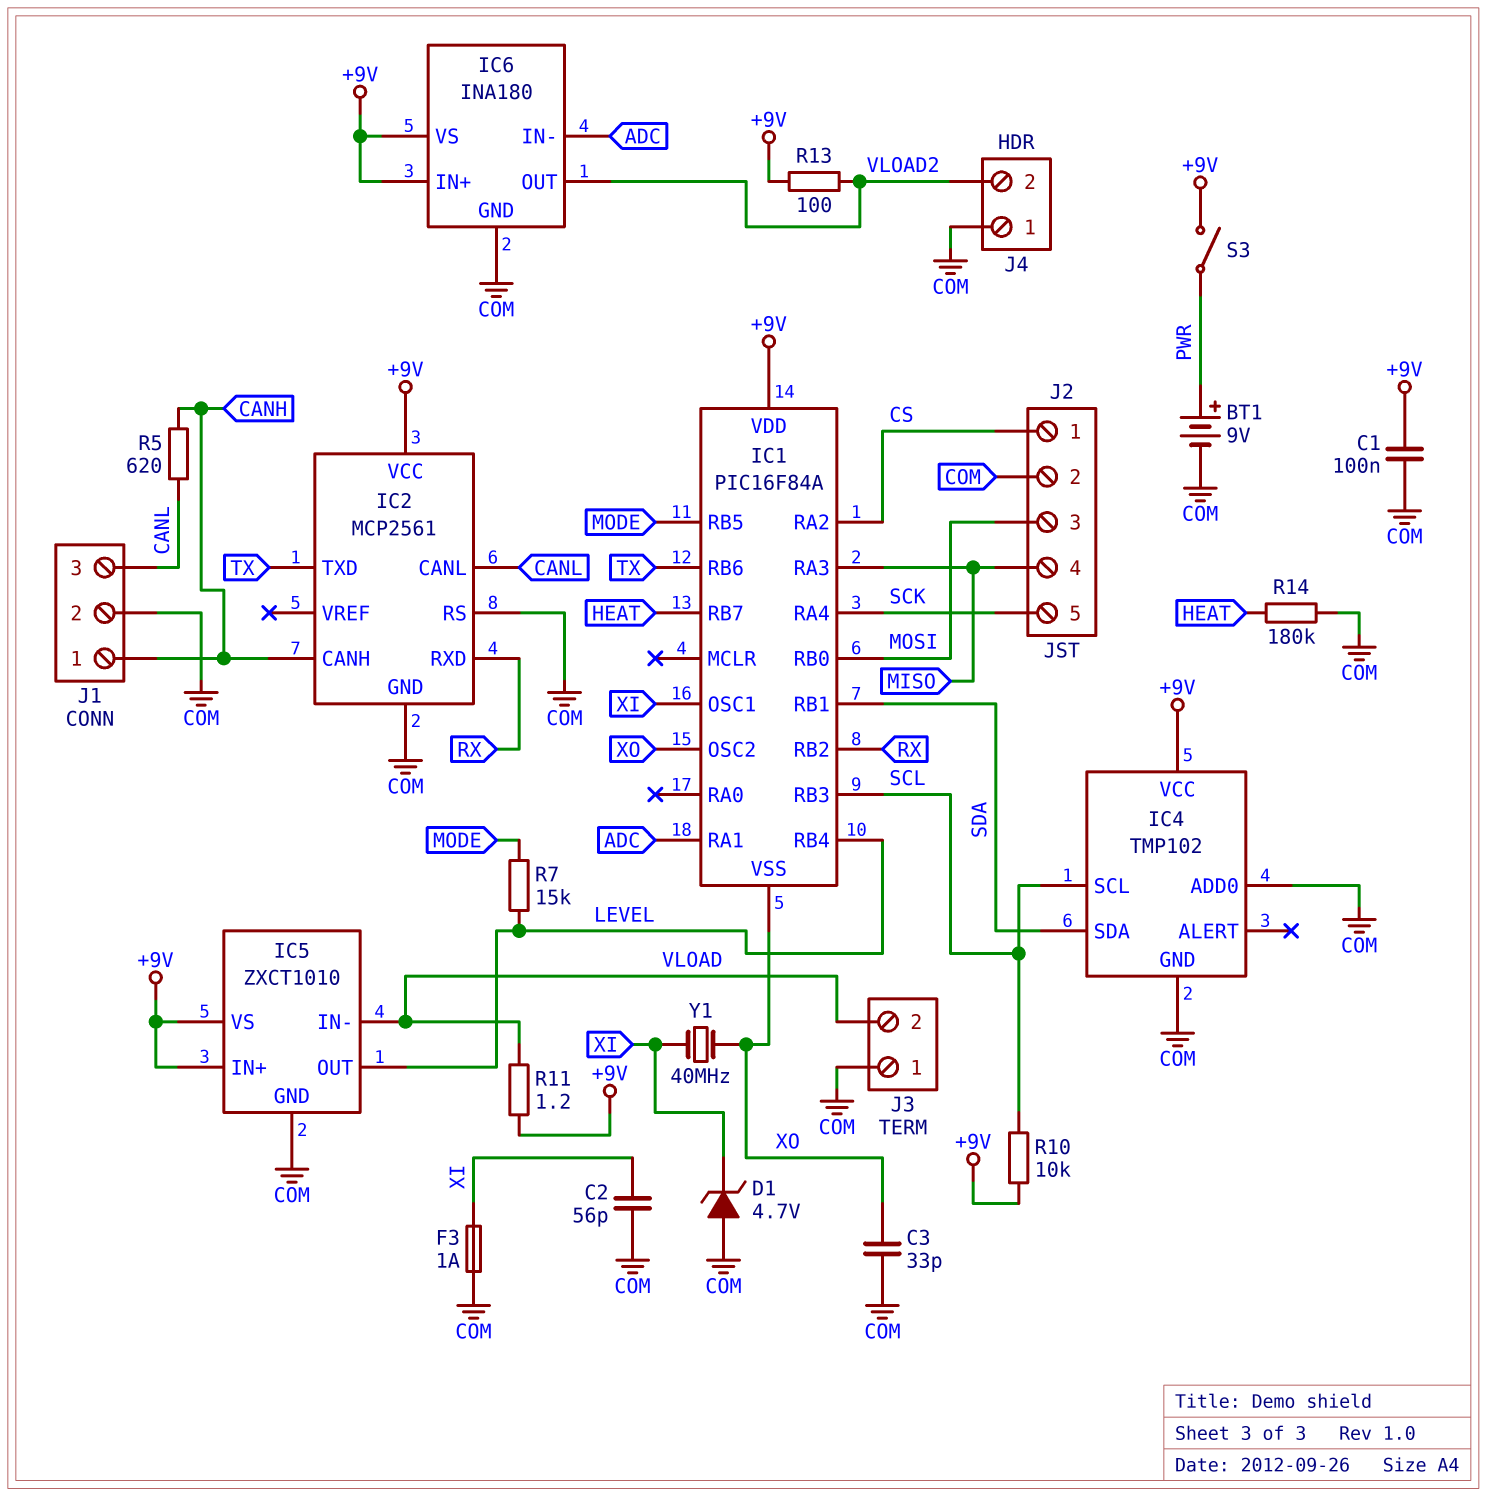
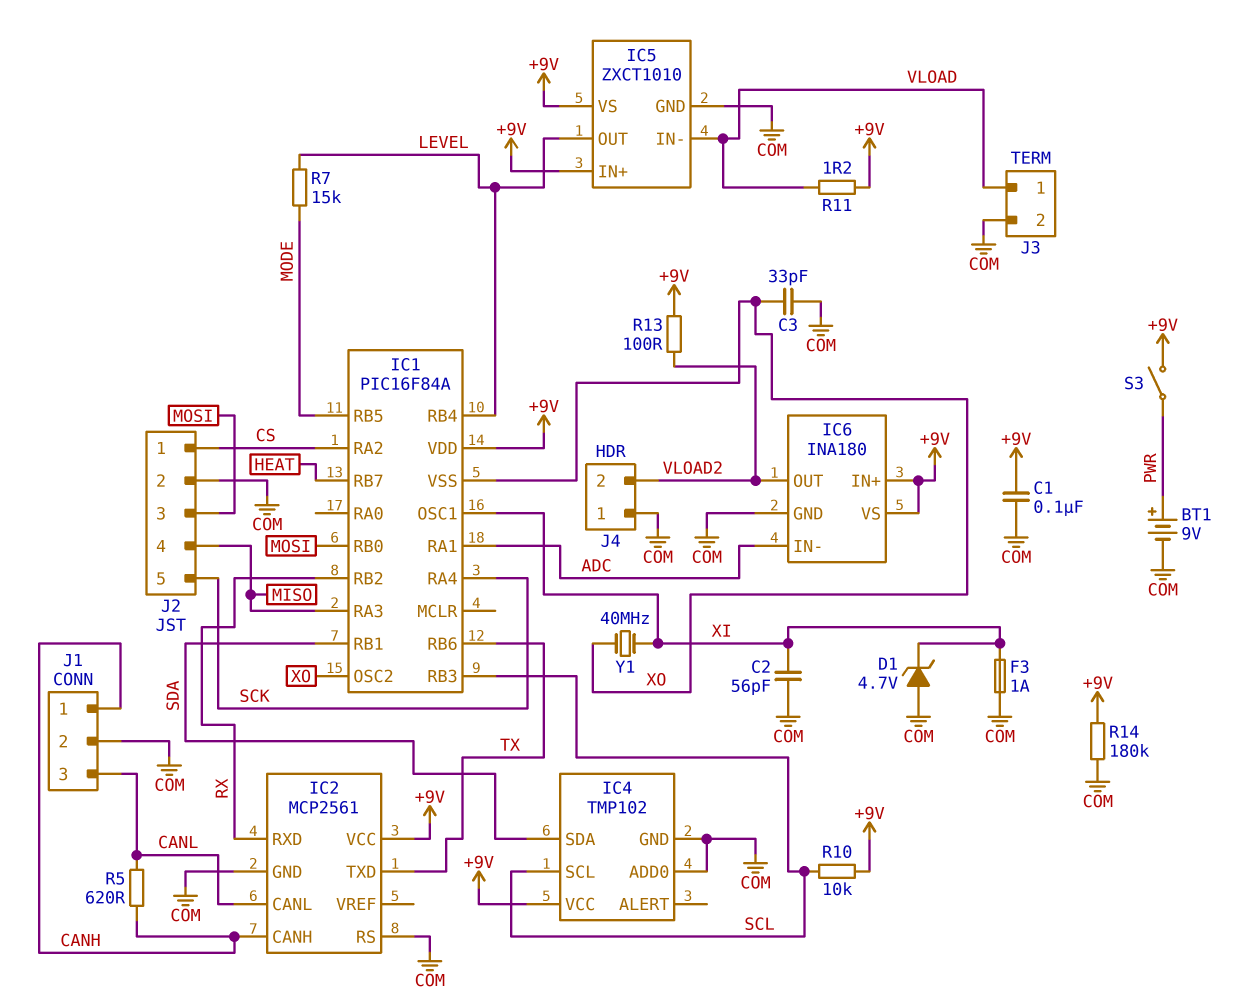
J3 pin 1: COM -> VLOAD
J3 pin 2: VLOAD -> COM
R14: 180k (COM, HEAT) -> 180k (+9V, COM)

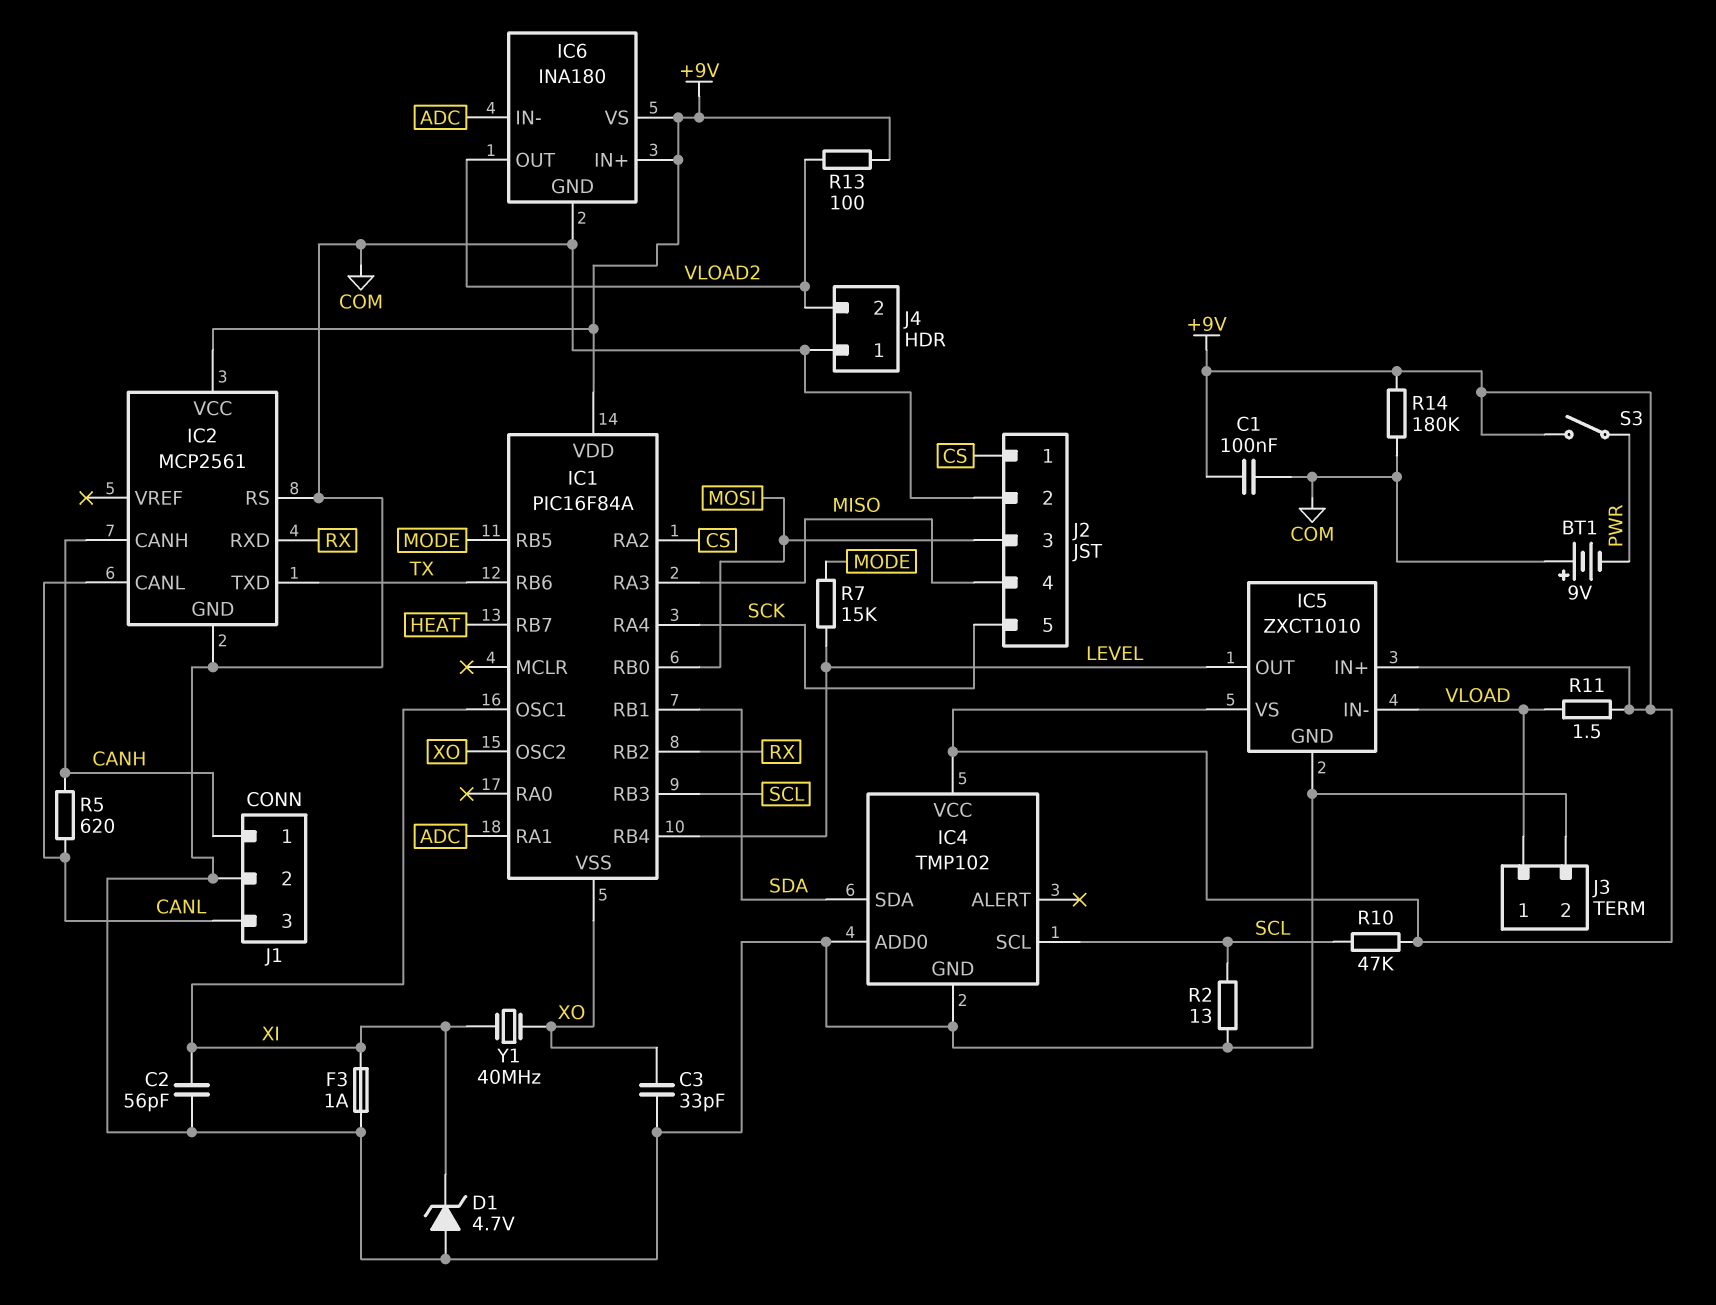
BT1: 9V (plus PWR, minus COM) -> 9V (plus COM, minus PWR)
R2: none -> 13 (COM, SCL)
R10: 10k (+9V, SCL) -> 47k (+9V, SCL)
R11: 1.2 (+9V, VLOAD) -> 1.5 (+9V, VLOAD)

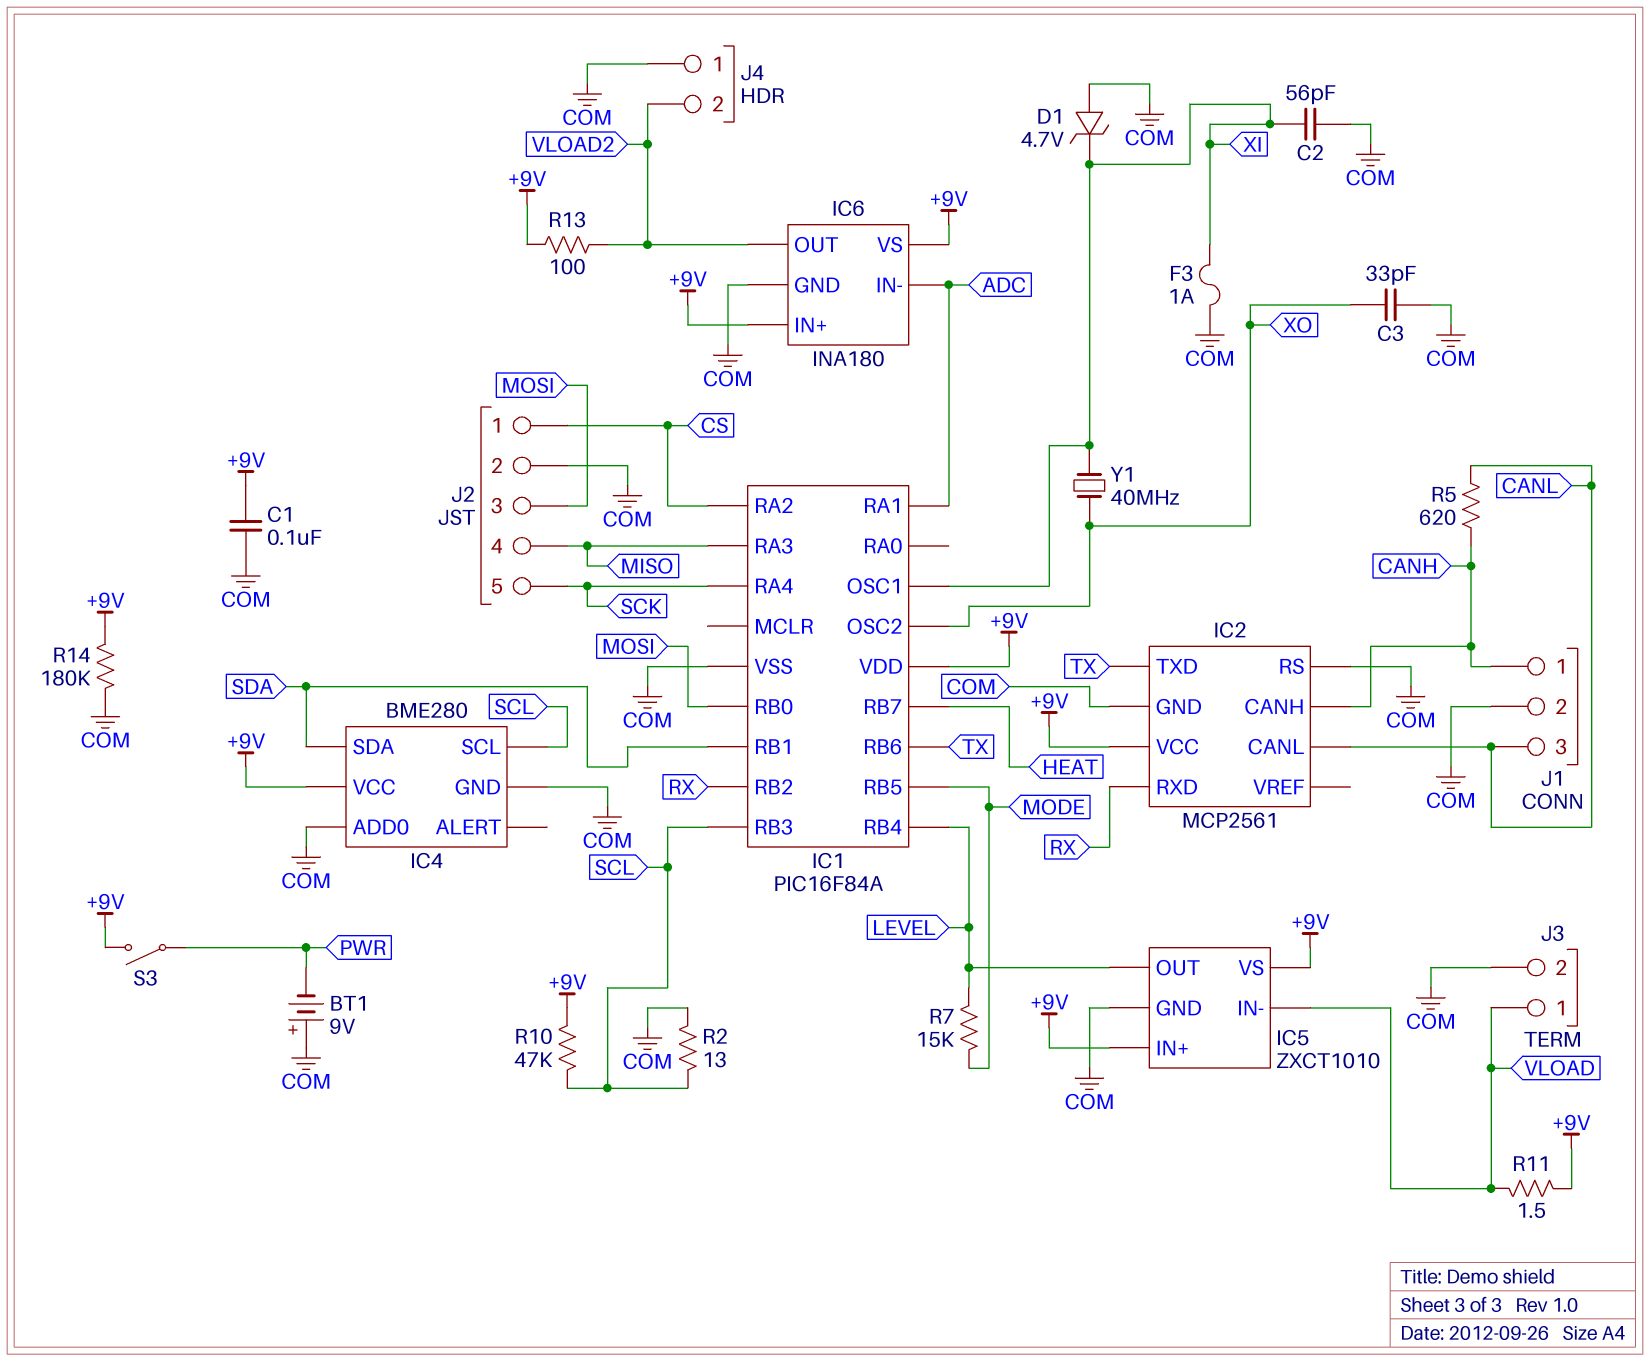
IC1 pin VSS: XO -> COM
IC4: TMP102 -> BME280

